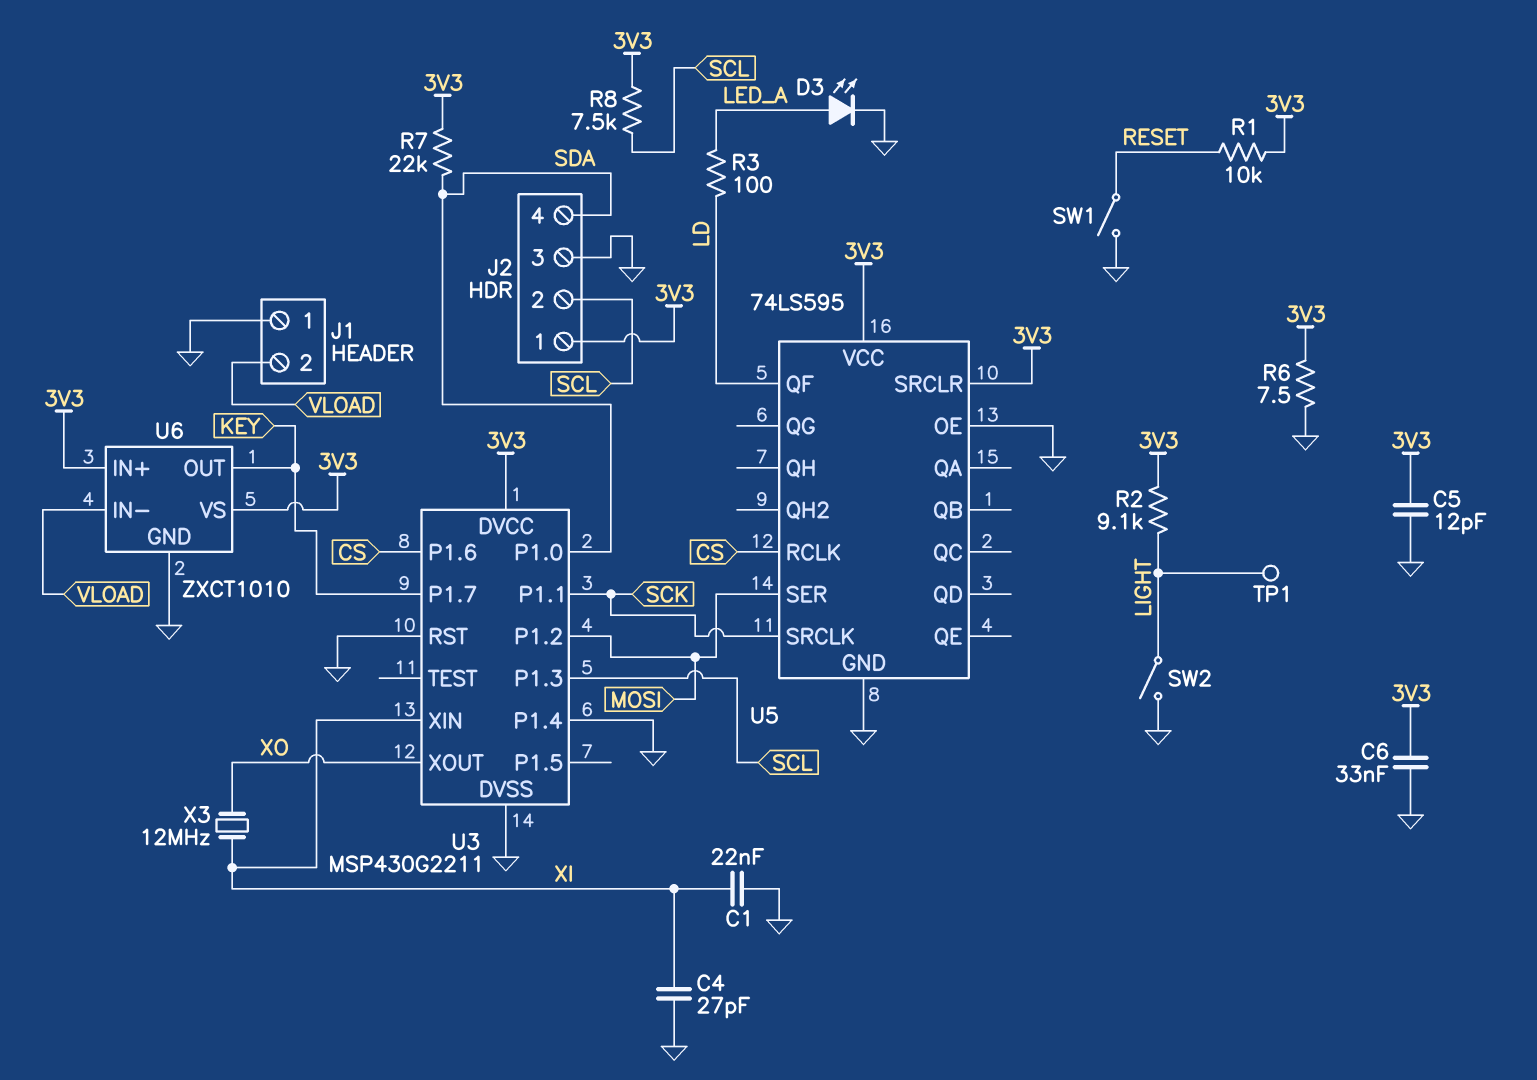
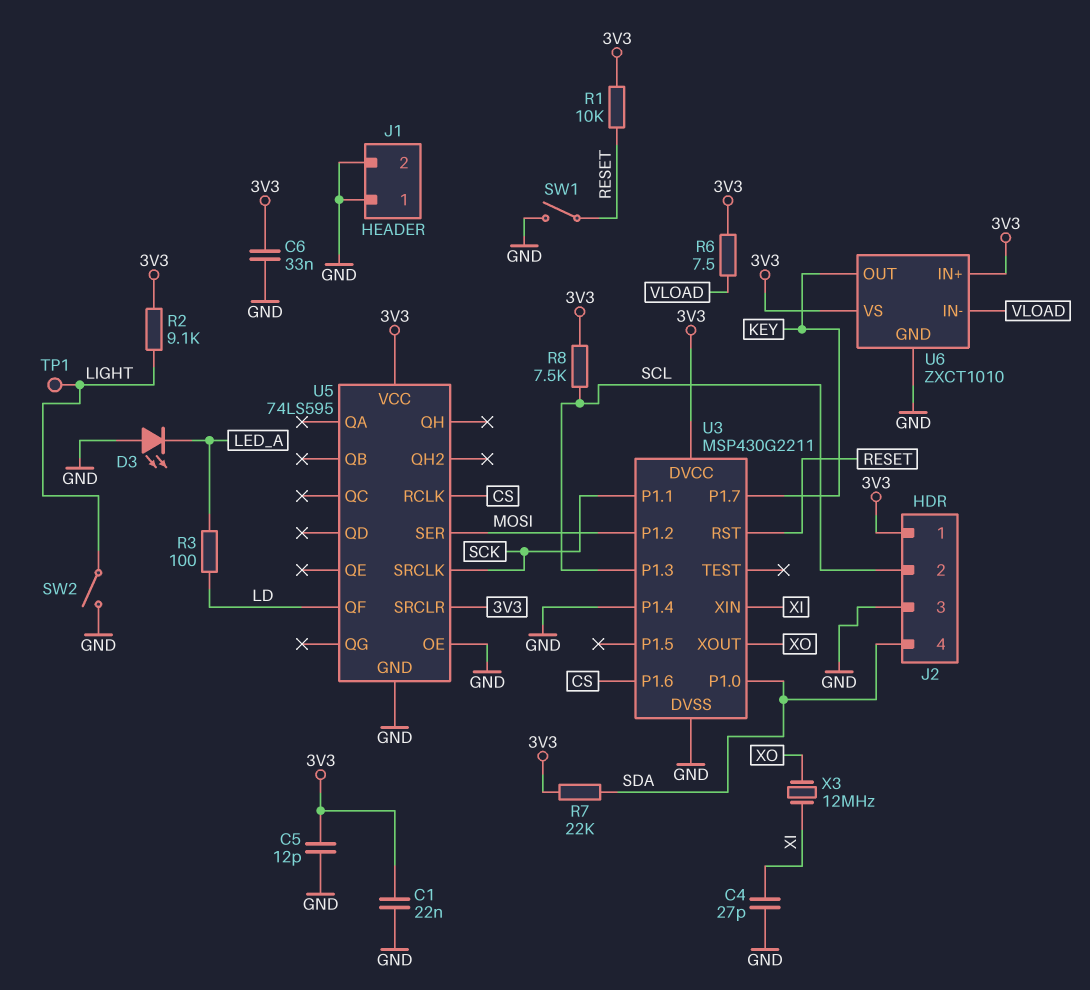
C1: 22nF (GND, XI) -> 22nF (3V3, GND)
D3: LED (A LED_A, K GND) -> LED (A GND, K LED_A)
J1 pin 2: VLOAD -> GND
R6: 7.5 (3V3, GND) -> 7.5 (3V3, VLOAD)
U3 pin RST: GND -> RESET

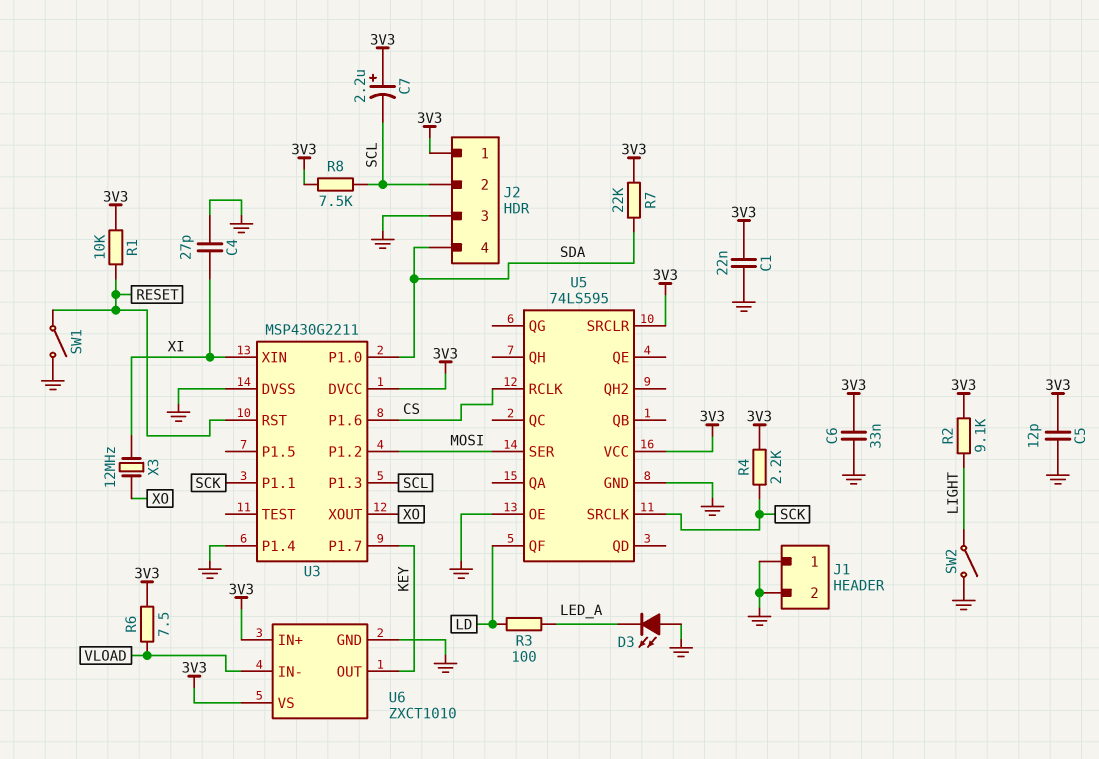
C7: none -> 2.2uF (plus 3V3, minus SCL)
R4: none -> 2.2k (3V3, SCK)
TP1: test point (LIGHT) -> none

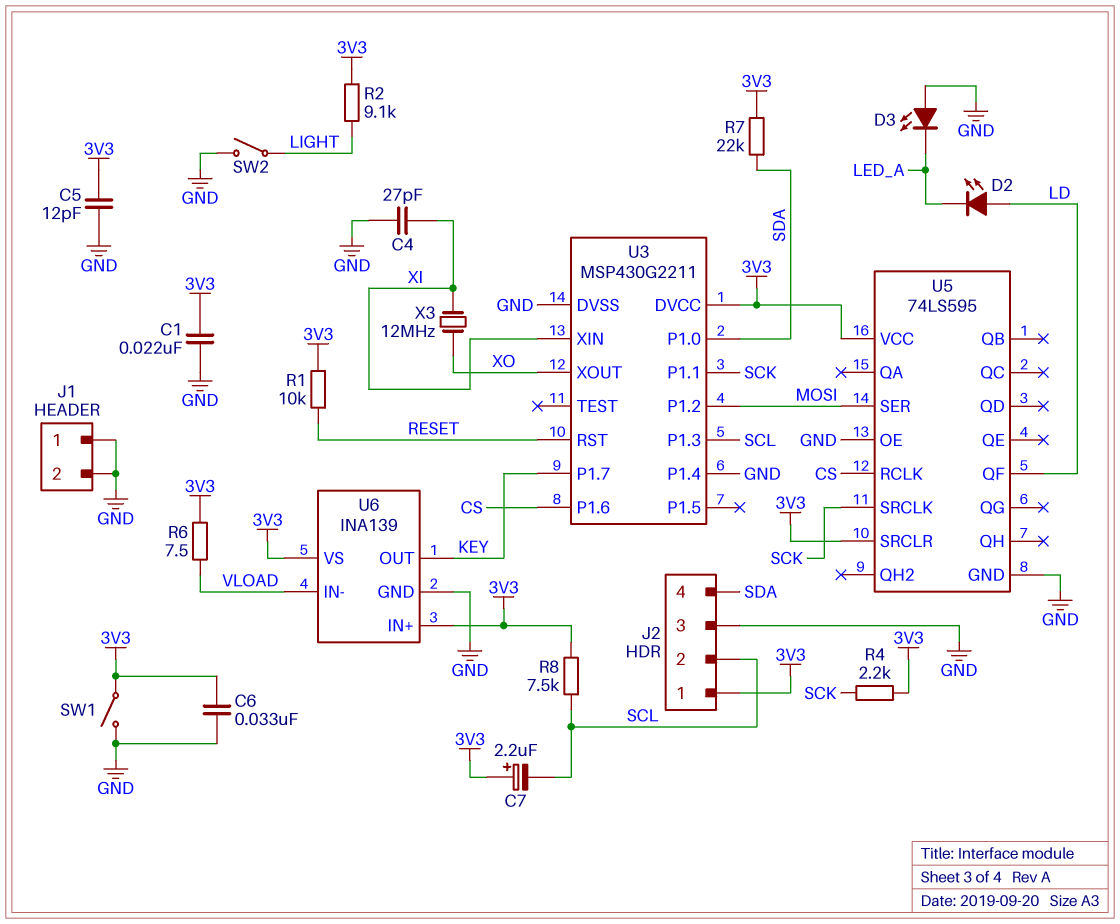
D2: none -> LED (A LD, K LED_A)
R3: 100 (LD, LED_A) -> none
SW1: switch (GND, RESET) -> switch (3V3, GND)
U6: ZXCT1010 -> INA139

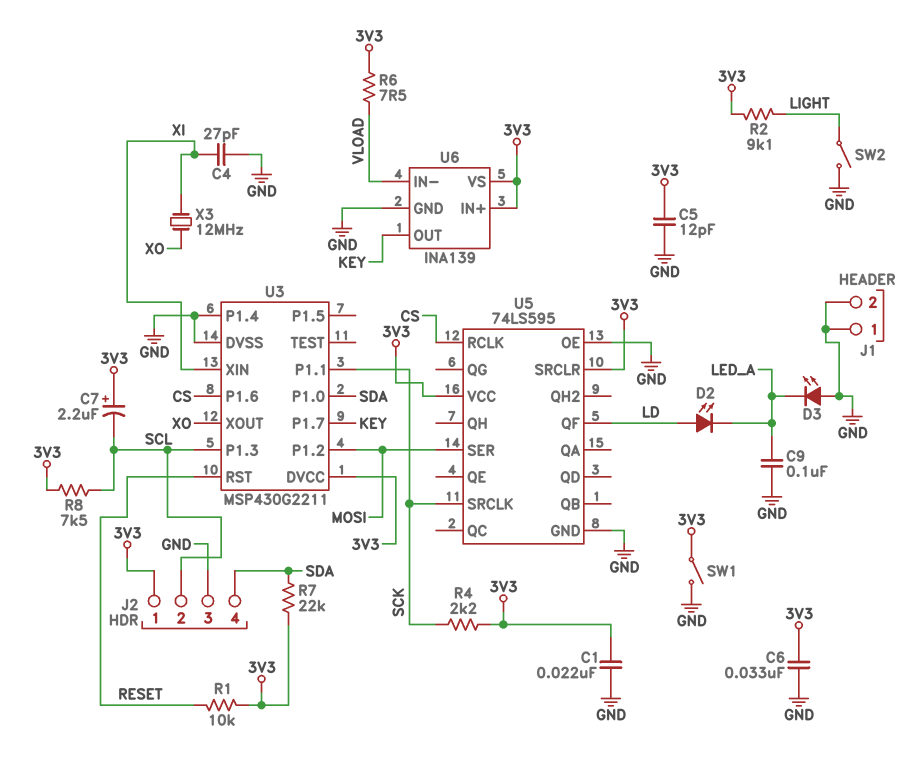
C9: none -> 100nF (GND, LED_A)

